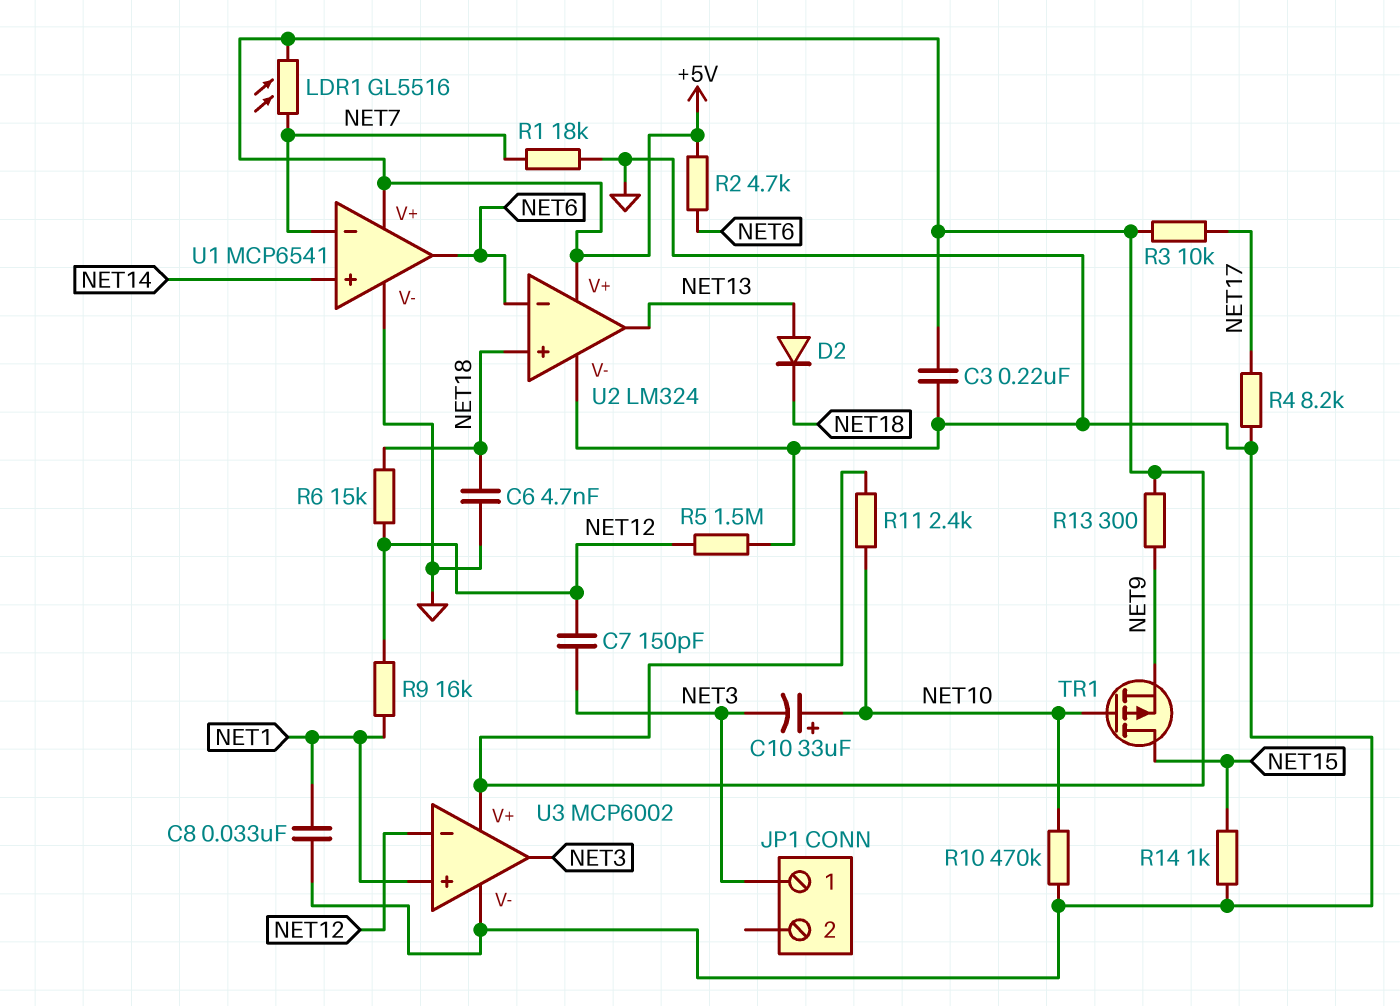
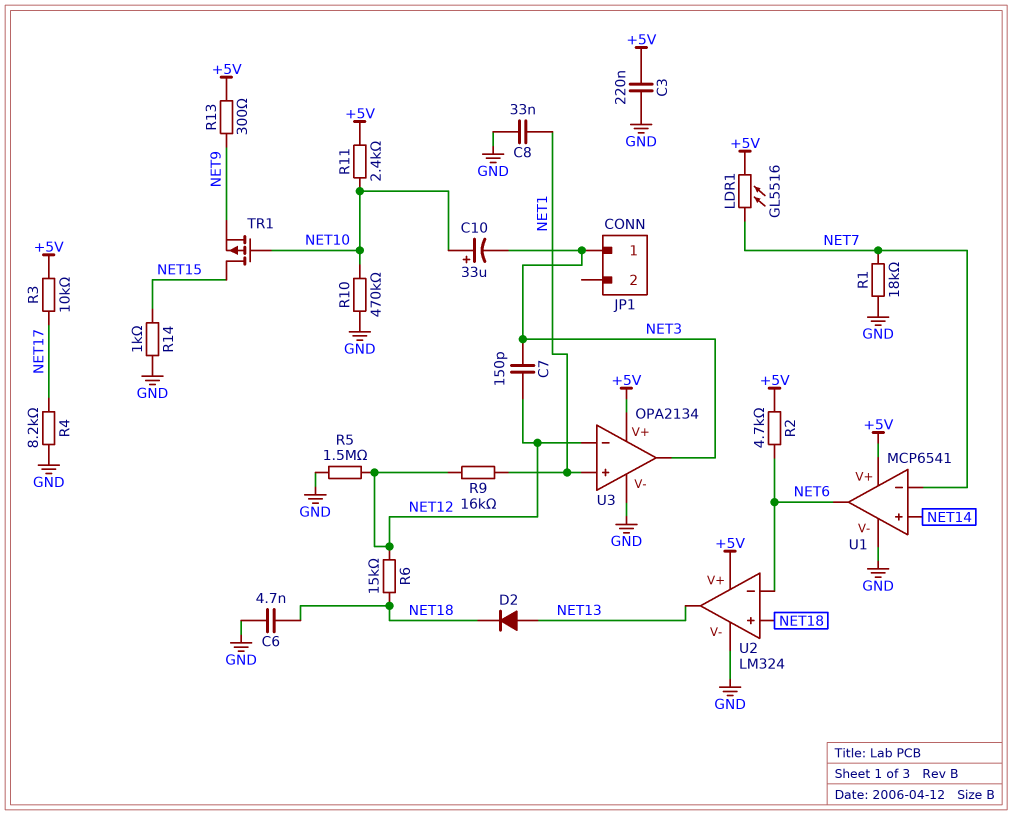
U3: MCP6002 -> OPA2134

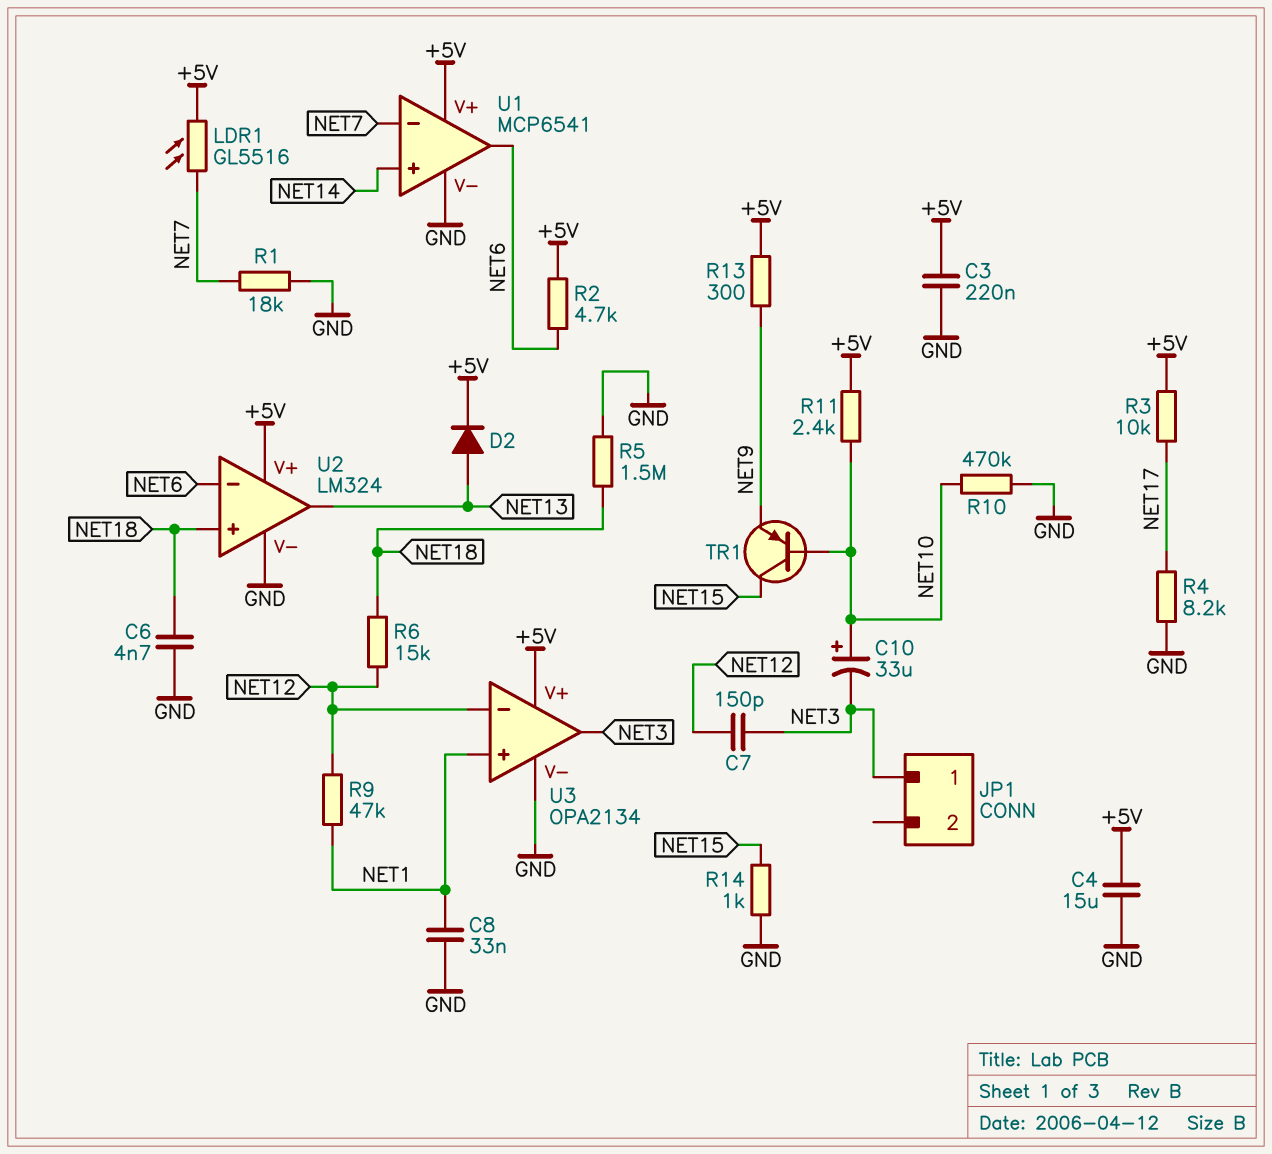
C4: none -> 15uF (+5V, GND)
D2: diode (A NET13, K NET18) -> diode (A NET13, K +5V)
R5: 1.5M (GND, NET12) -> 1.5M (GND, NET18)
R9: 16k (NET1, NET12) -> 47k (NET1, NET12)
TR1: PMOS (G NET10, D NET15, S NET9) -> PNP (B NET10, C NET15, E NET9)

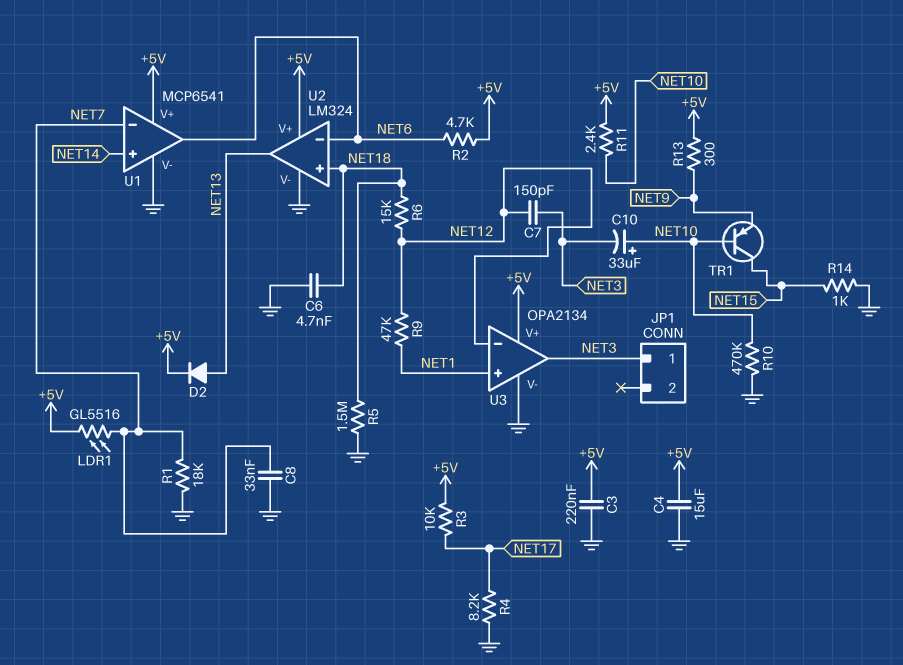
C8: 33nF (GND, NET1) -> 33nF (GND, NET7)

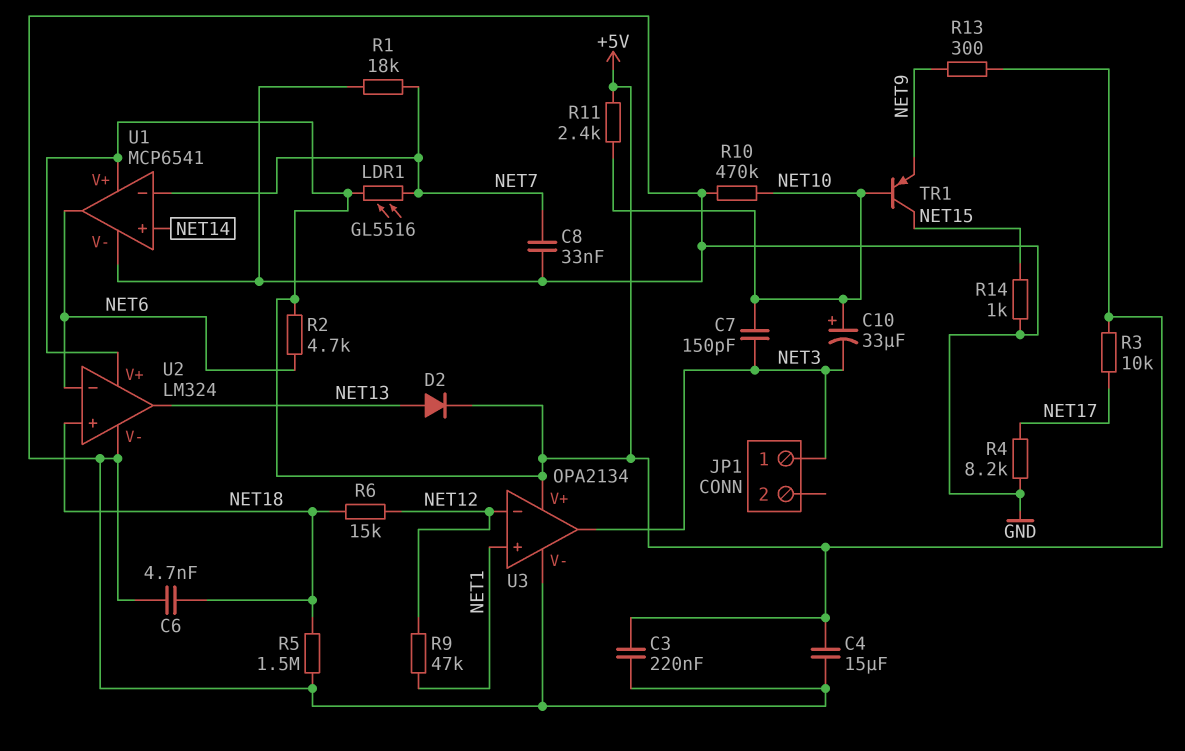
C7: 150pF (NET3, NET12) -> 150pF (NET3, NET10)

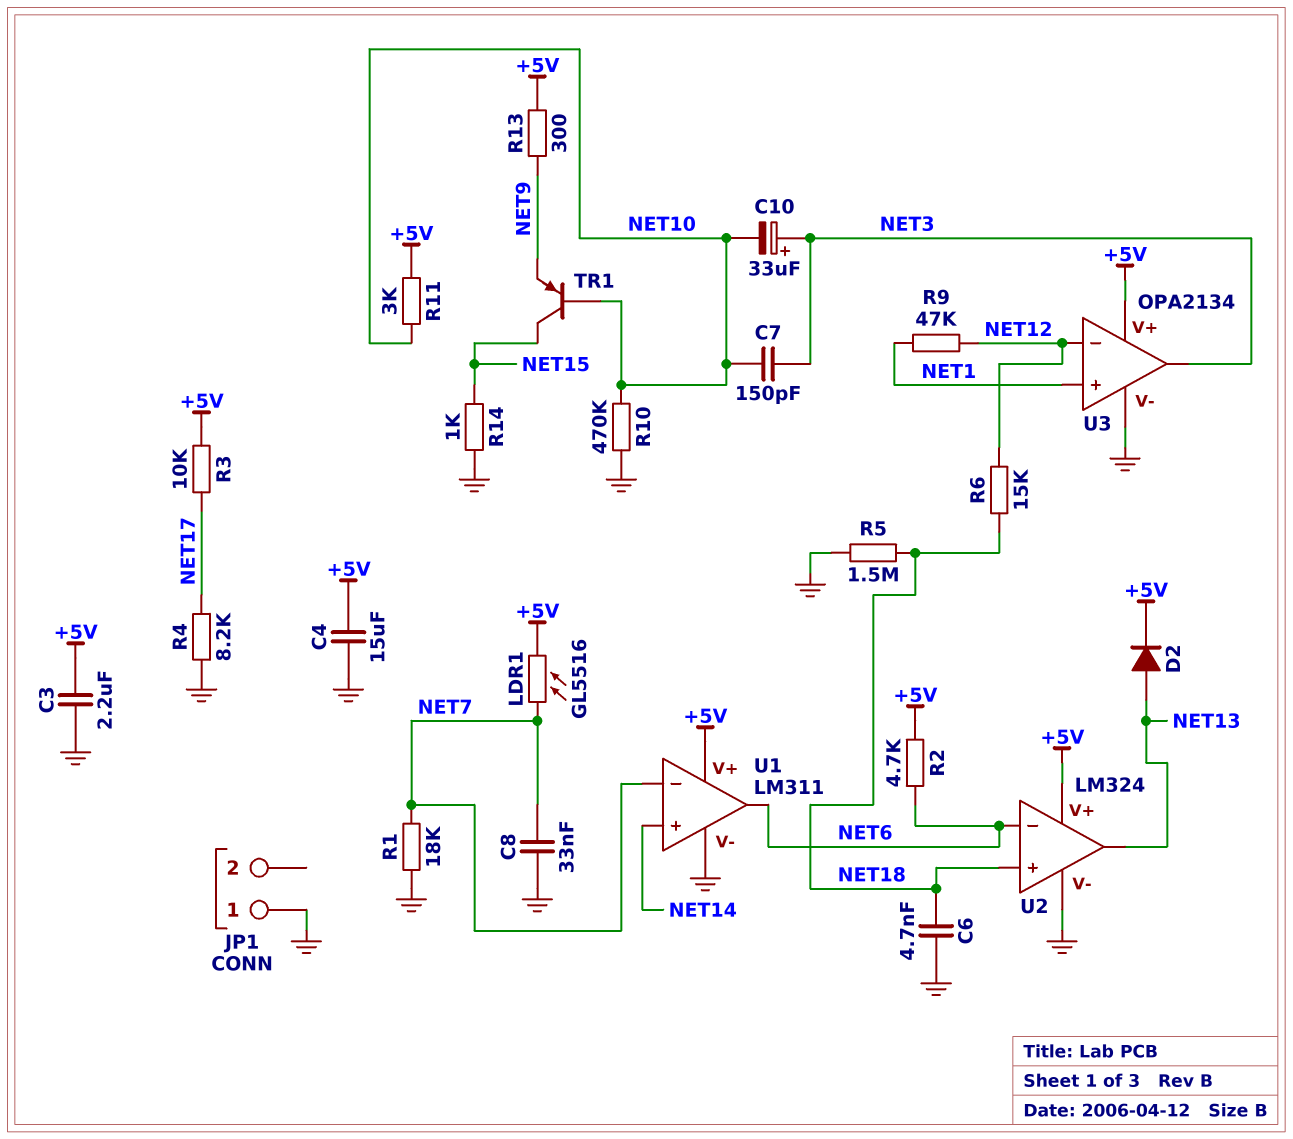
C3: 220nF (+5V, GND) -> 2.2uF (+5V, GND)
C10: 33uF (plus NET10, minus NET3) -> 33uF (plus NET3, minus NET10)
JP1 pin 1: NET3 -> GND
R11: 2.4k (+5V, NET10) -> 3k (+5V, NET10)
U1: MCP6541 -> LM311

